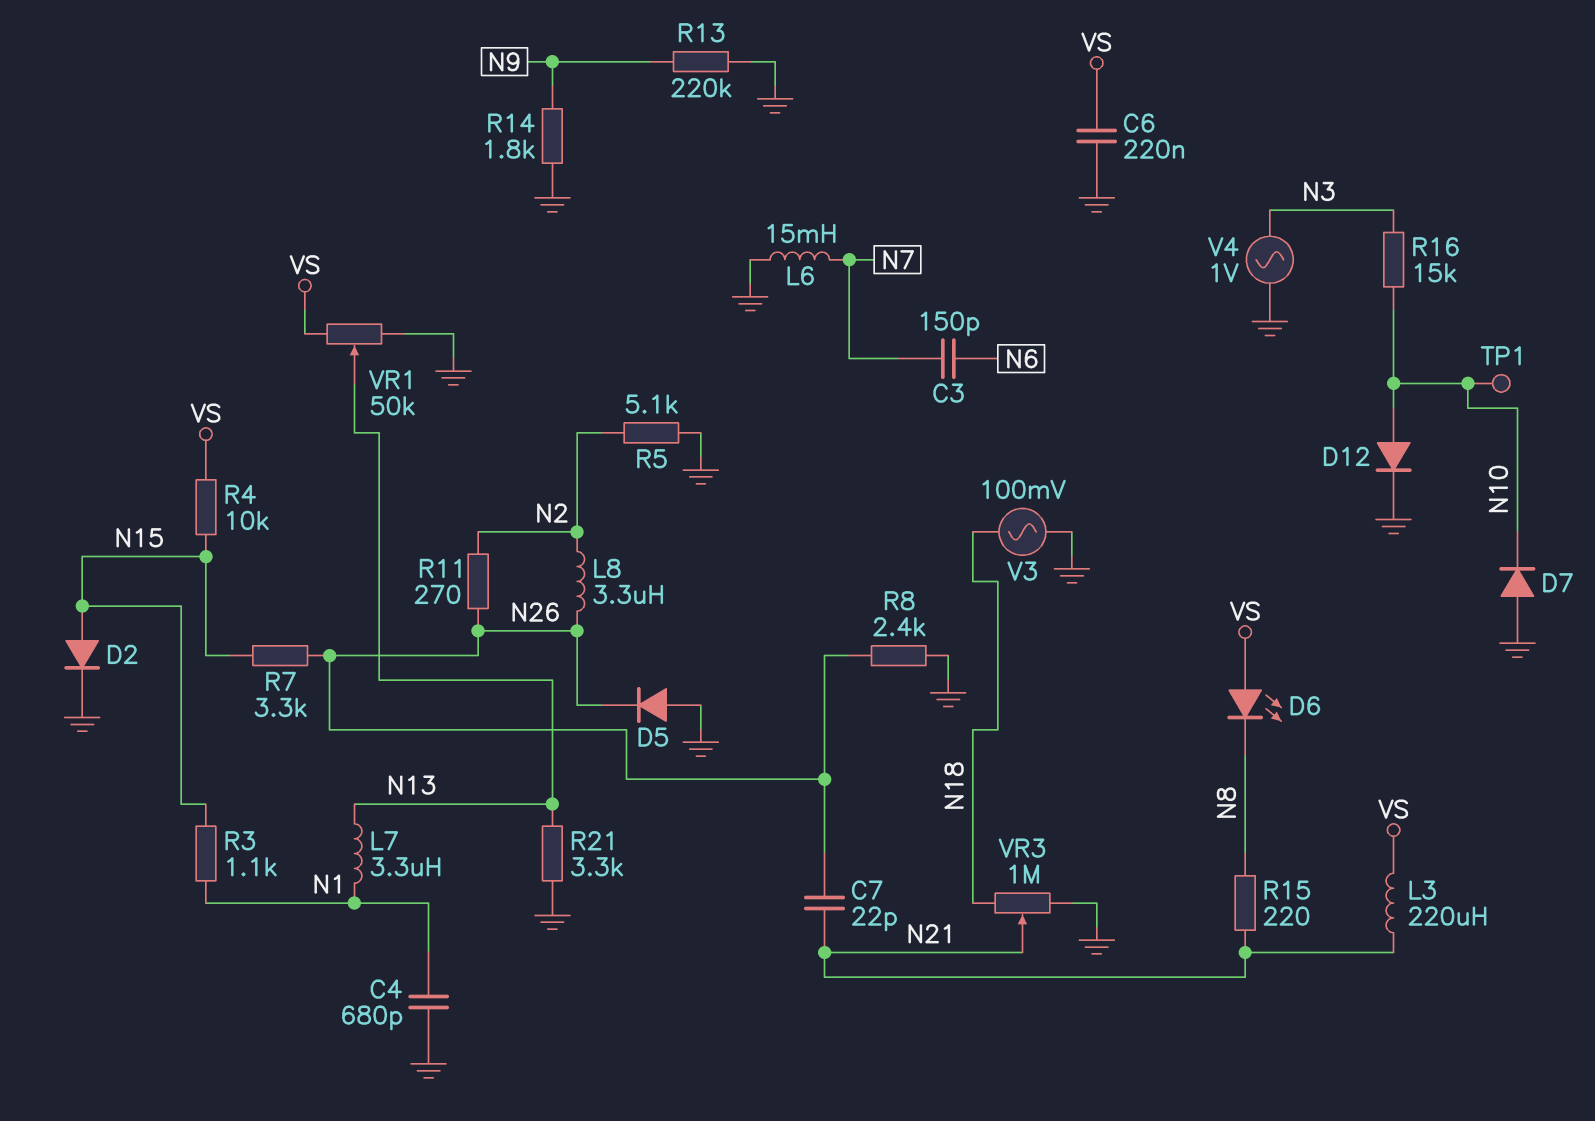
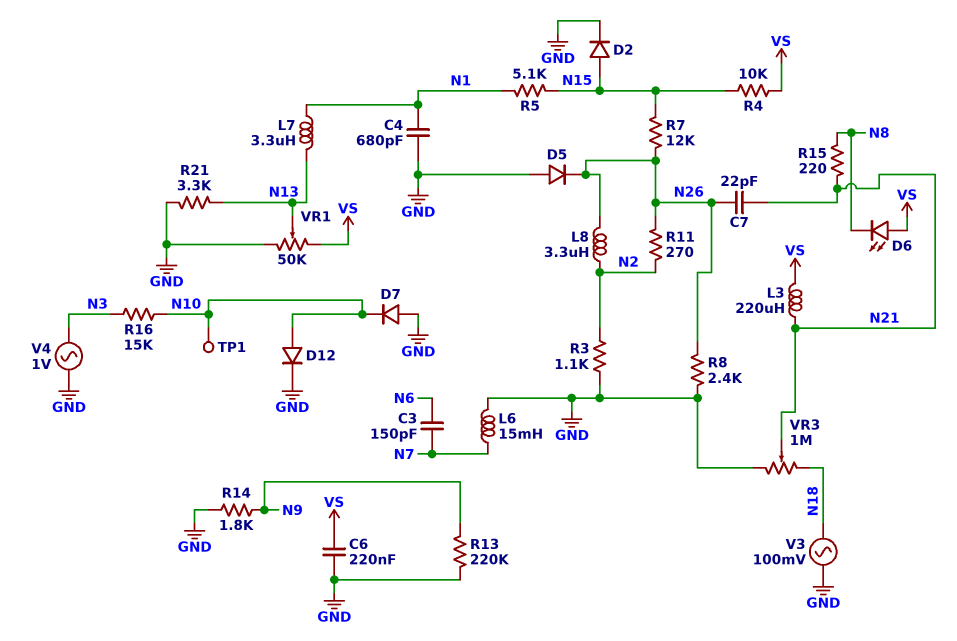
R3: 1.1k (N1, N15) -> 1.1k (GND, N2)
R5: 5.1k (GND, N2) -> 5.1k (N1, N15)
R7: 3.3k (N15, N26) -> 12k (N15, N26)

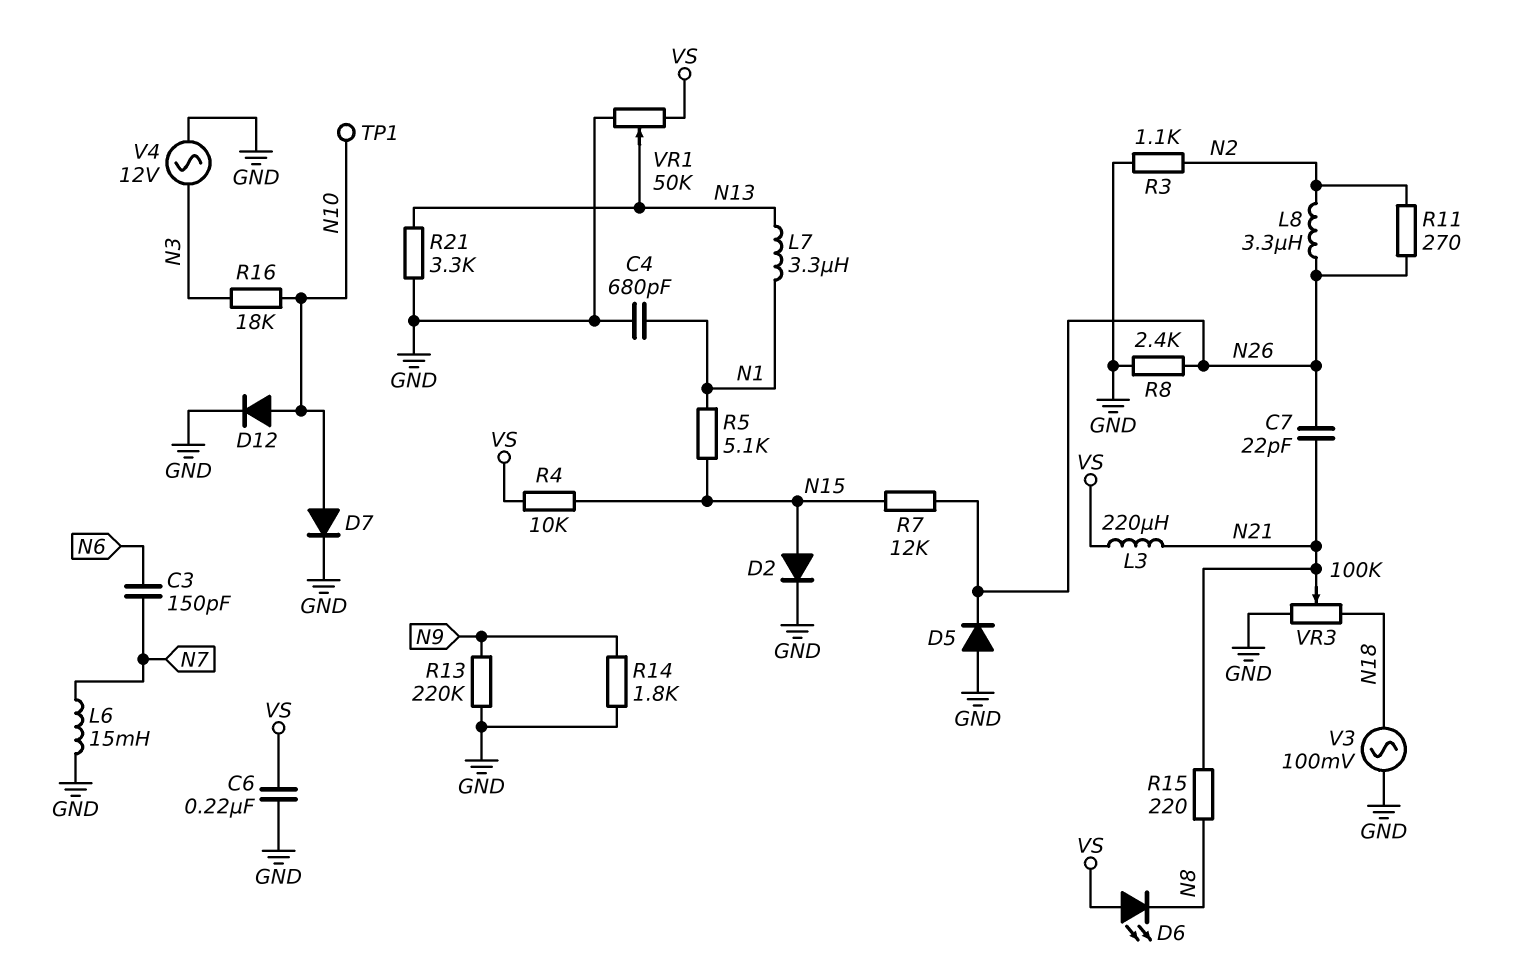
D7: diode (A GND, K N10) -> diode (A N10, K GND)
R16: 15k (N3, N10) -> 18k (N3, N10)
V4: AC 1V (GND, N3) -> AC 12V (GND, N3)
VR3: 1M (GND, N18, wiper N21) -> 100k (GND, N18, wiper N21)

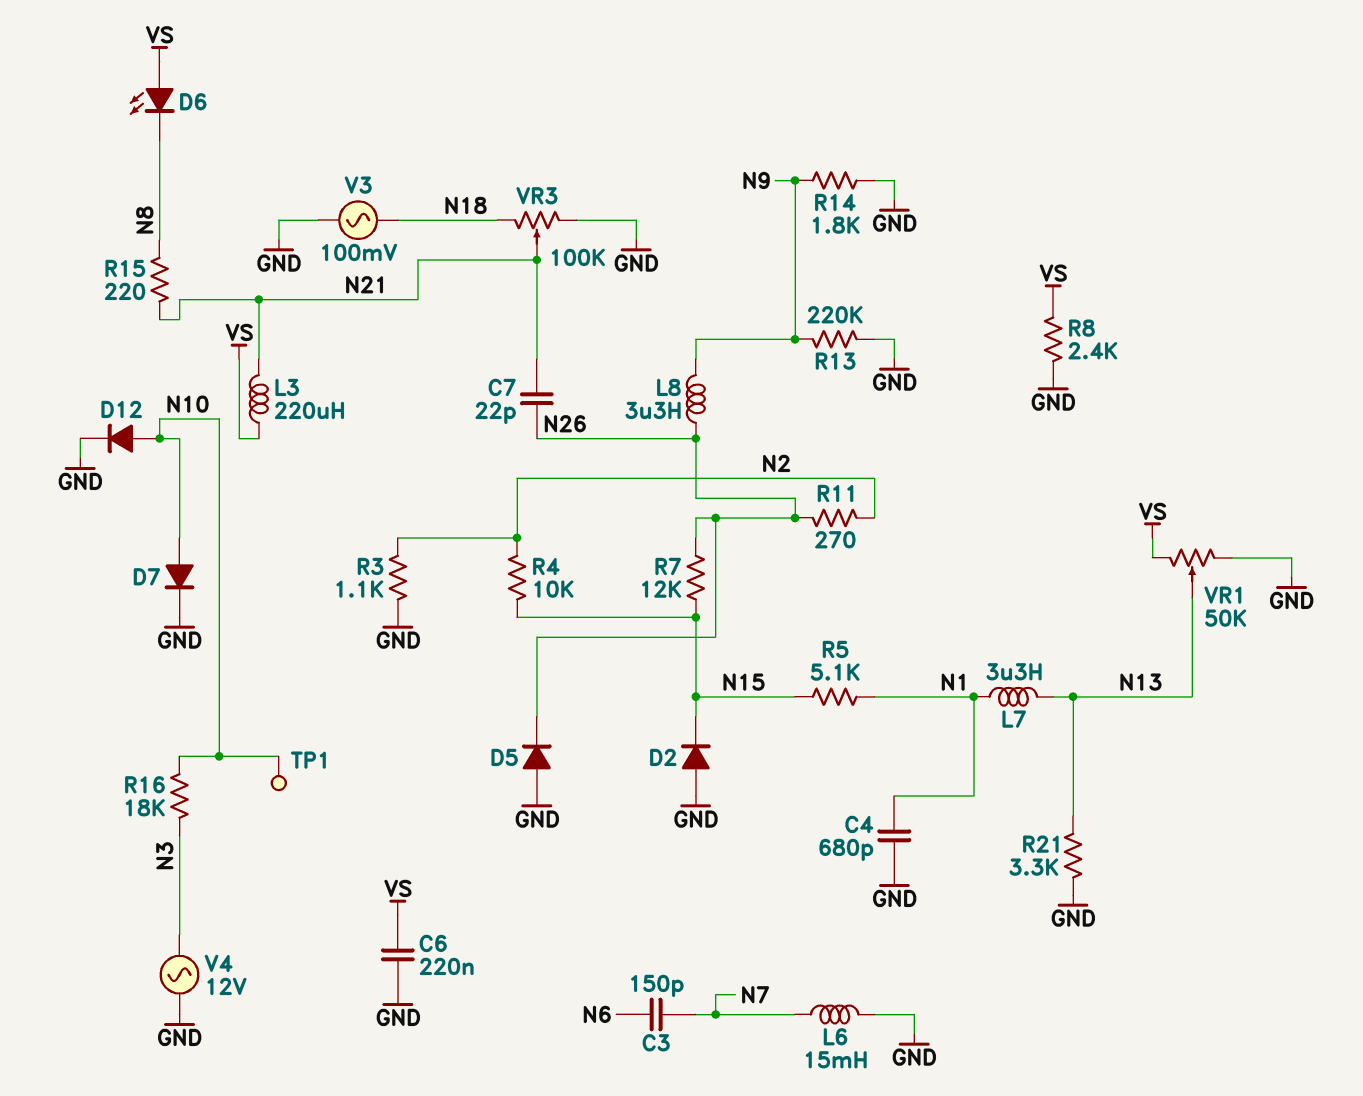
D2: diode (A N15, K GND) -> diode (A GND, K N15)
L8: 3.3uH (N2, N26) -> 3.3uH (N9, N26)
R4: 10k (N15, VS) -> 10k (N2, N15)
R8: 2.4k (GND, N26) -> 2.4k (GND, VS)

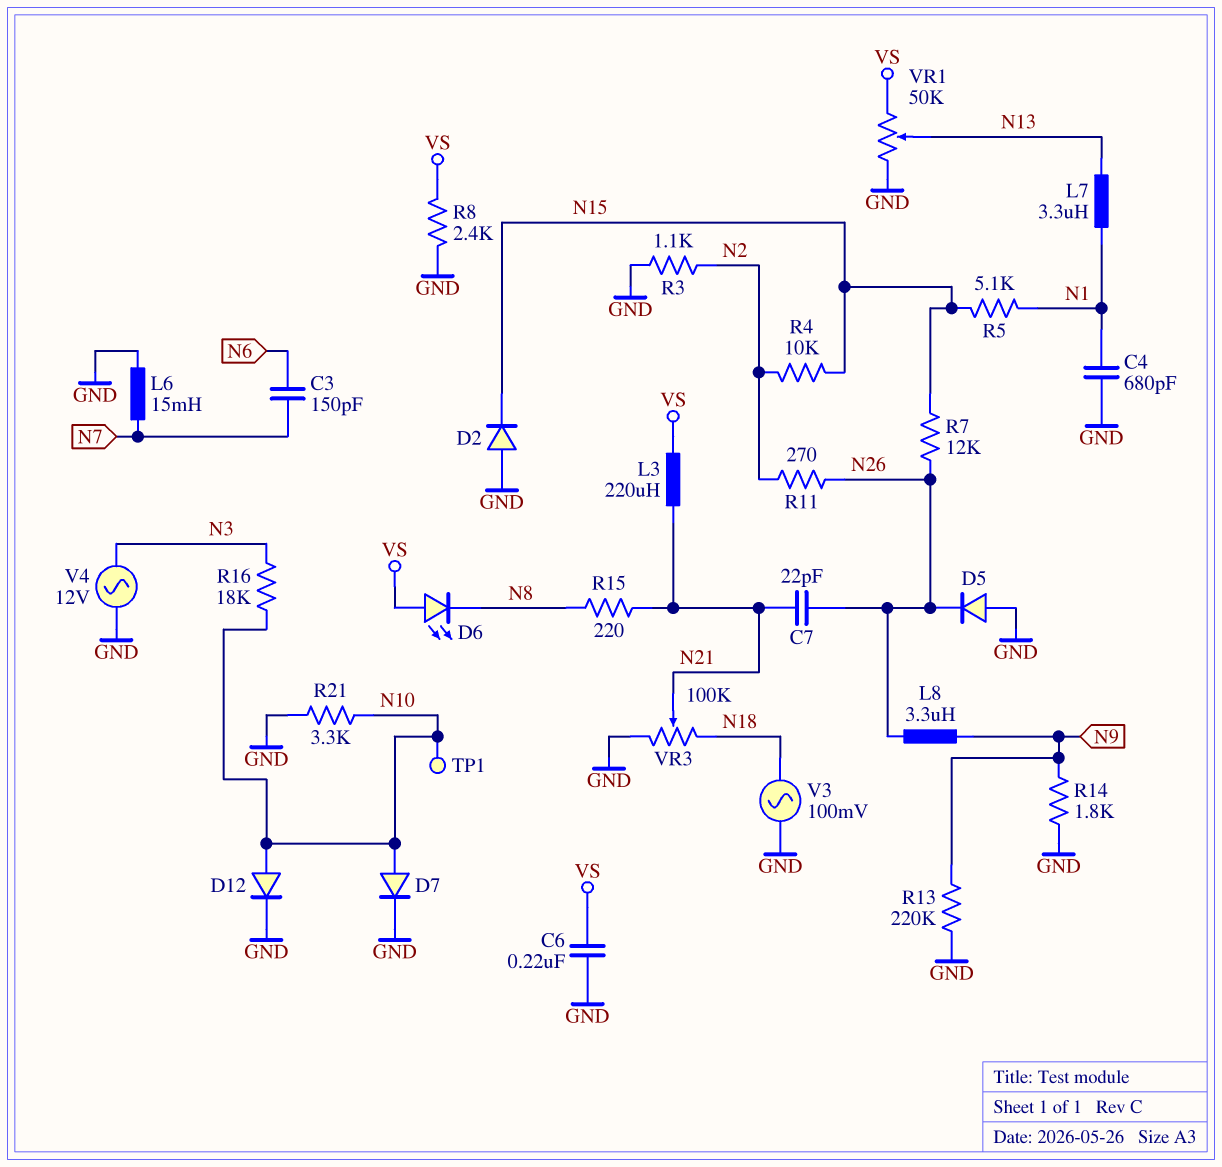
R21: 3.3k (GND, N13) -> 3.3k (GND, N10)

